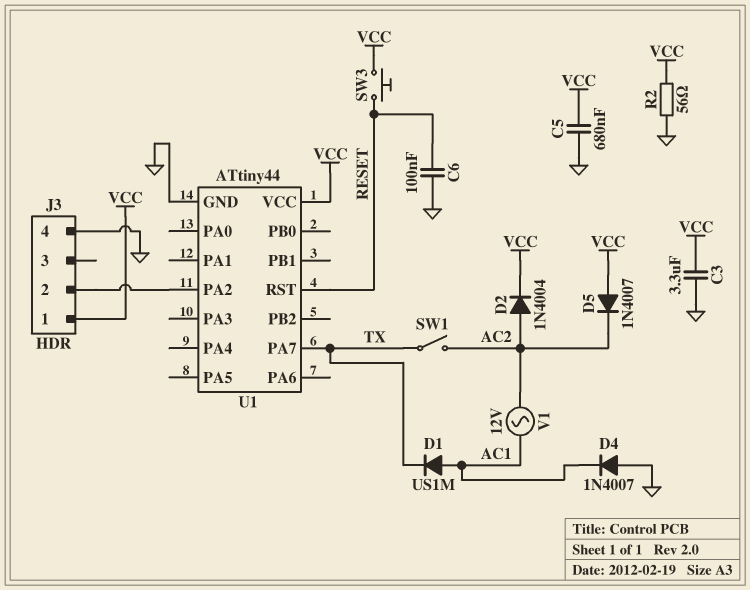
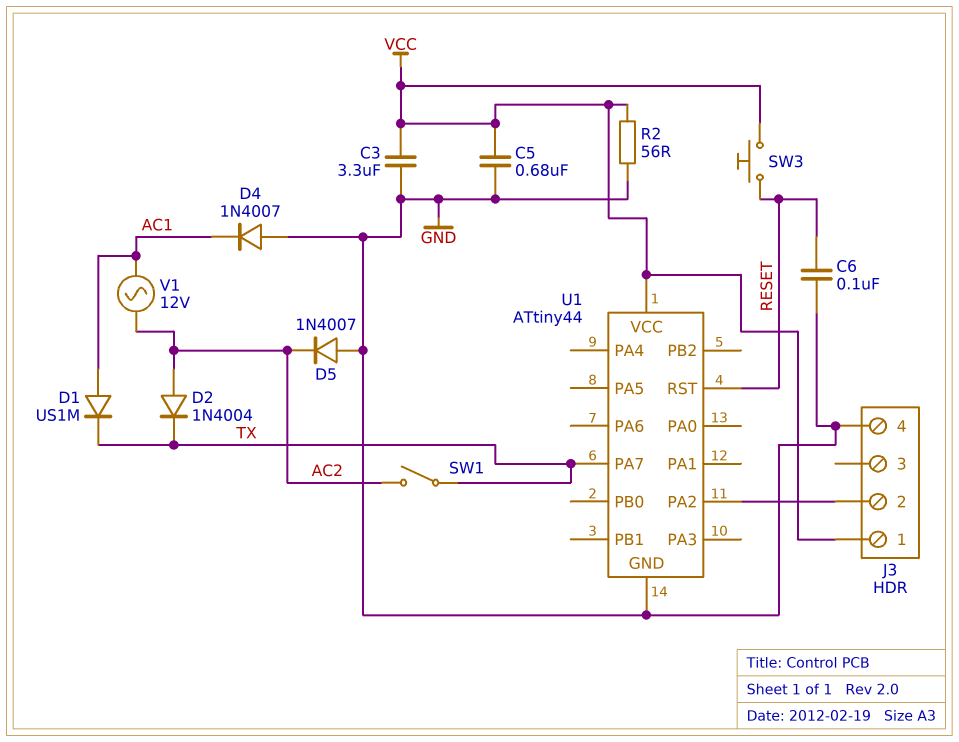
D2: diode 1N4004 (A AC2, K VCC) -> diode 1N4004 (A AC2, K TX)
D5: diode 1N4007 (A VCC, K AC2) -> diode 1N4007 (A GND, K AC2)

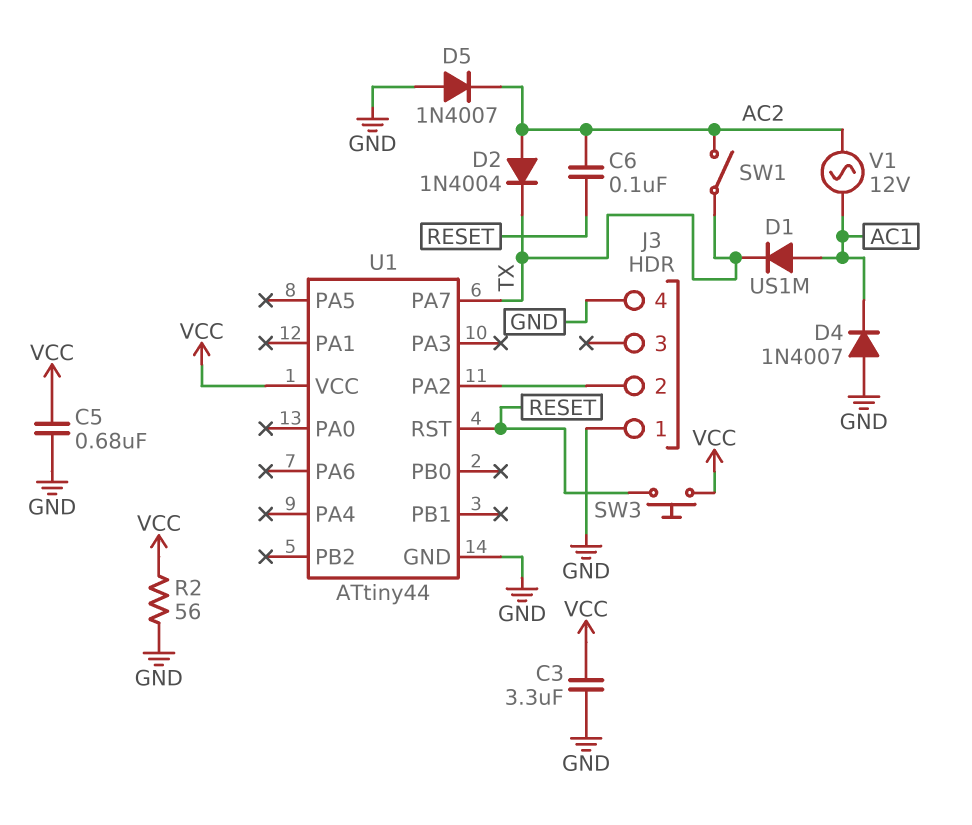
C6: 100nF (GND, RESET) -> 100nF (AC2, RESET)
J3 pin 1: VCC -> GND

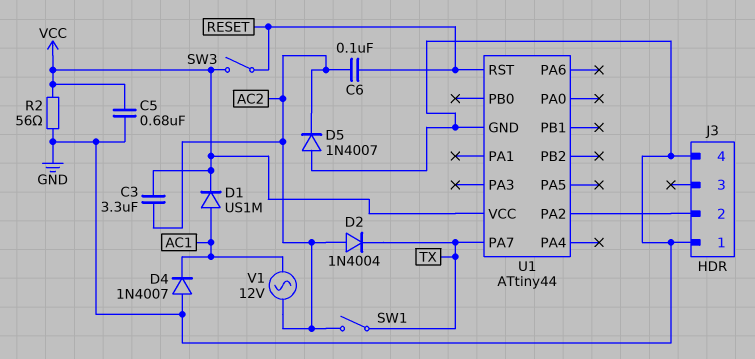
C3: 3.3uF (GND, VCC) -> 3.3uF (AC2, VCC)
D1: diode US1M (A AC1, K TX) -> diode US1M (A AC1, K VCC)
SW3: button (RESET, VCC) -> switch (RESET, VCC)

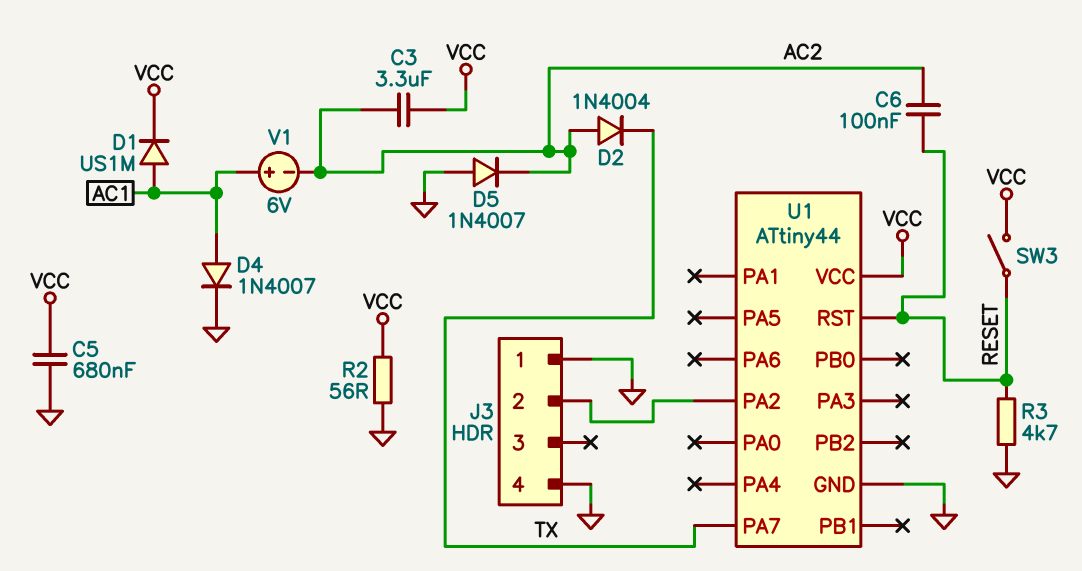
D4: diode 1N4007 (A GND, K AC1) -> diode 1N4007 (A AC1, K GND)
R3: none -> 4.7k (GND, RESET)
SW1: switch (AC2, TX) -> none
V1: AC 12V (AC1, AC2) -> 6V (plus AC1, minus AC2)

